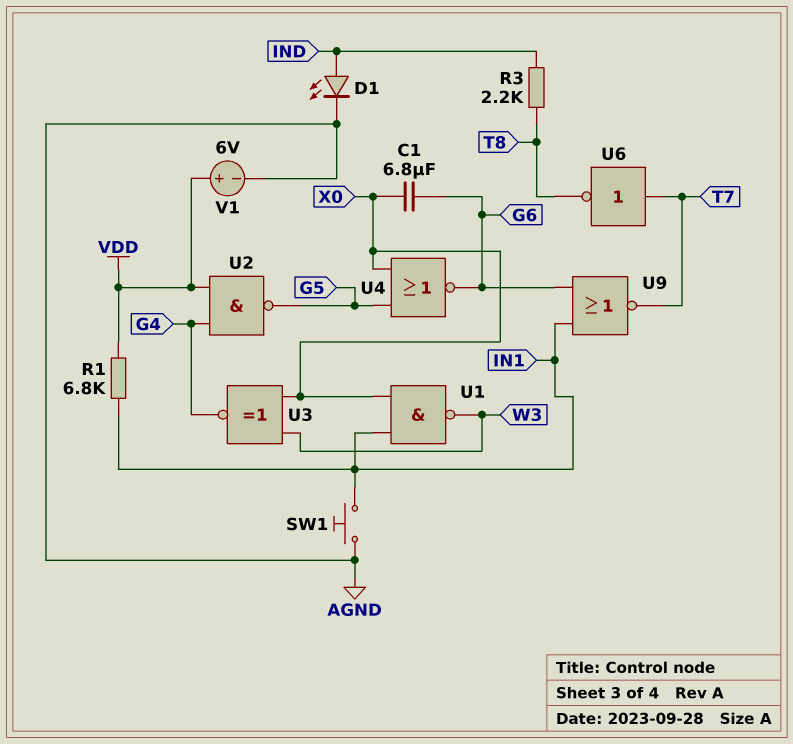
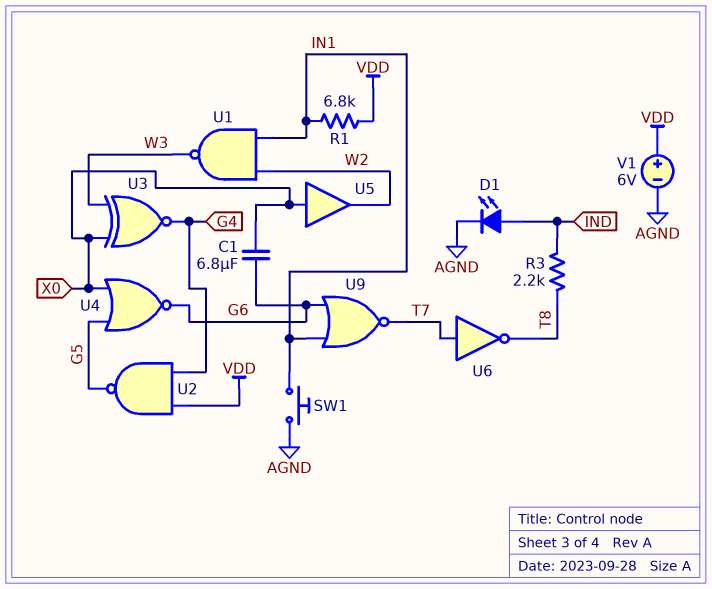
U1: NAND (in IN1, in X0, out W3) -> NAND (in IN1, in W2, out W3)
U5: none -> buffer (in X0, out W2)

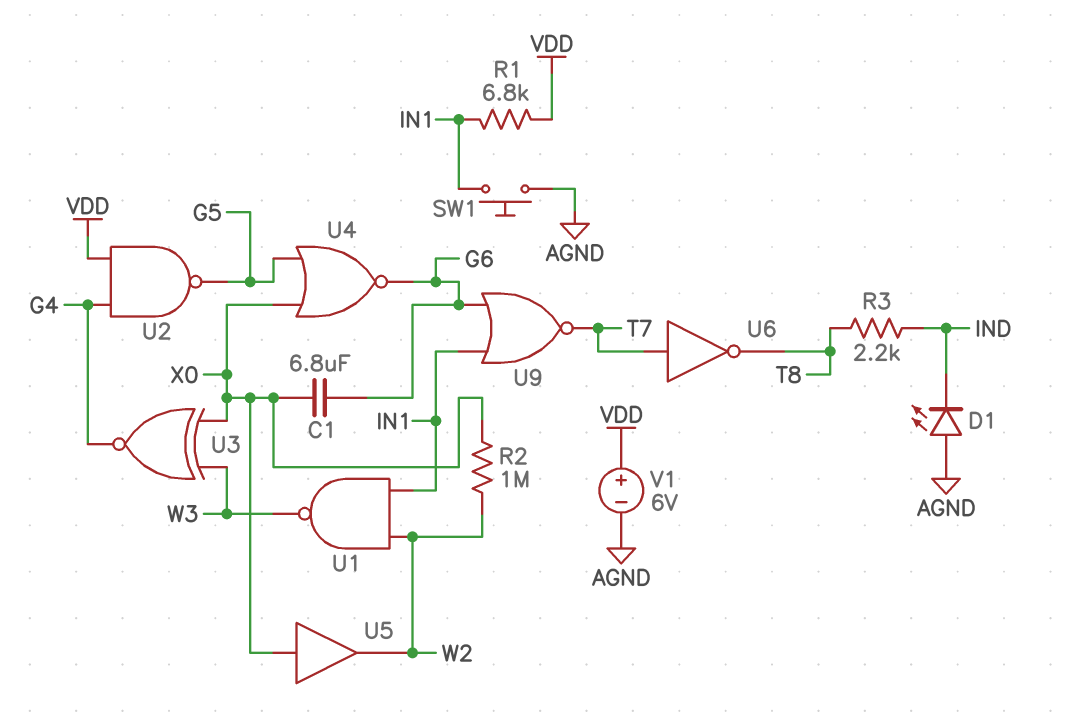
D1: LED (A IND, K AGND) -> LED (A AGND, K IND)
R2: none -> 1M (W2, X0)

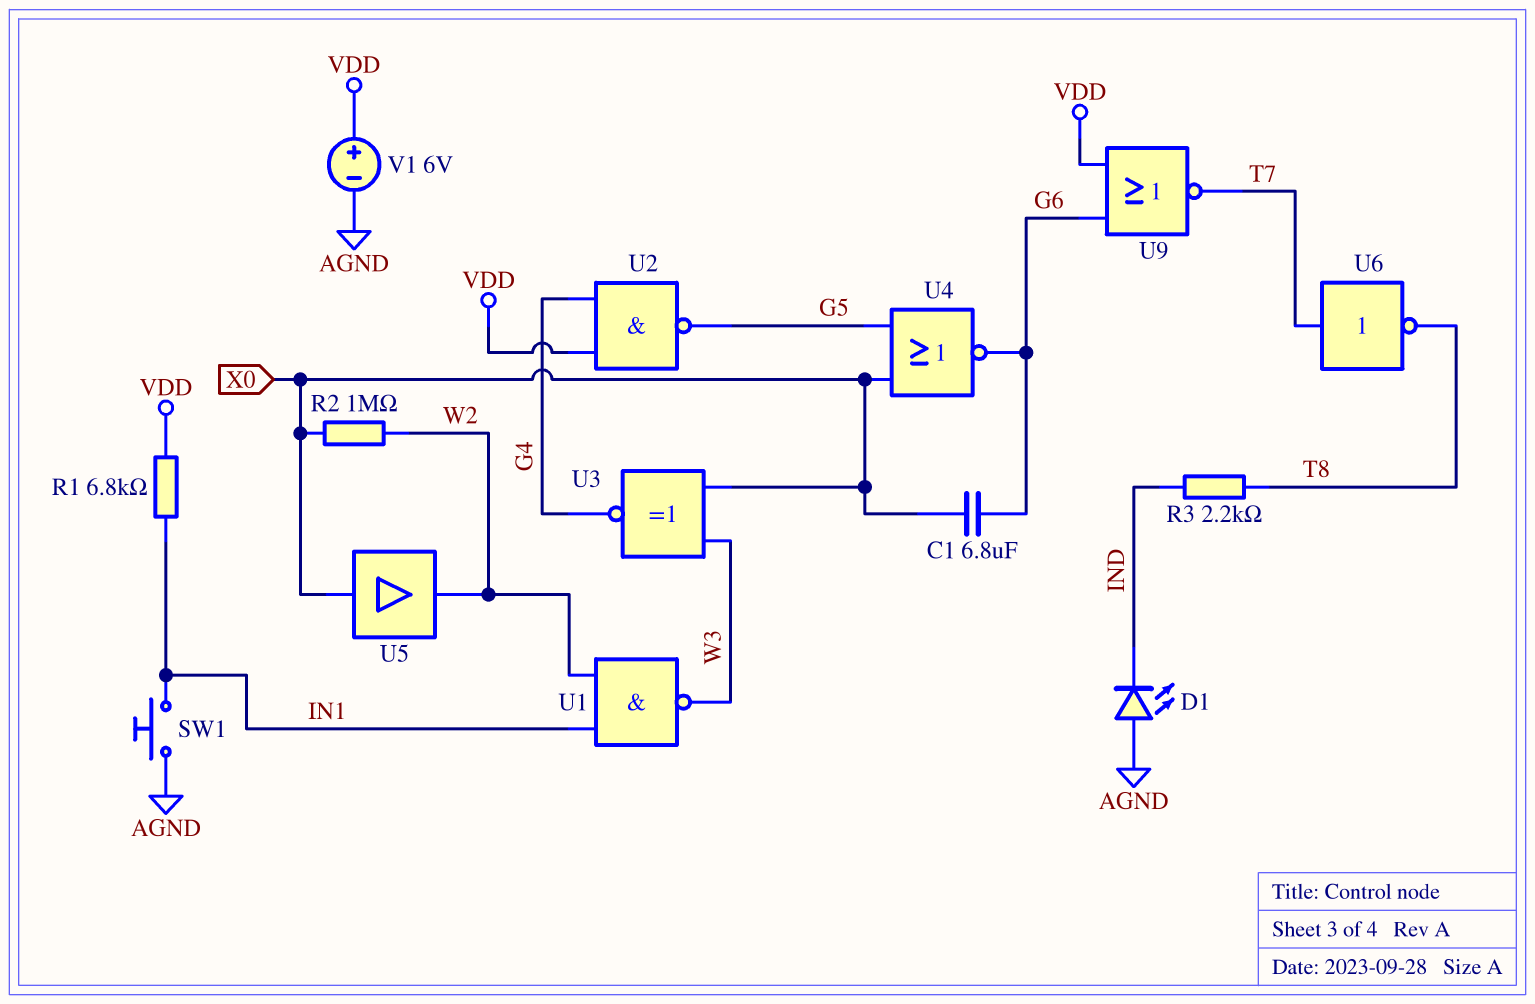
U9: NOR (in G6, in IN1, out T7) -> NOR (in G6, in VDD, out T7)

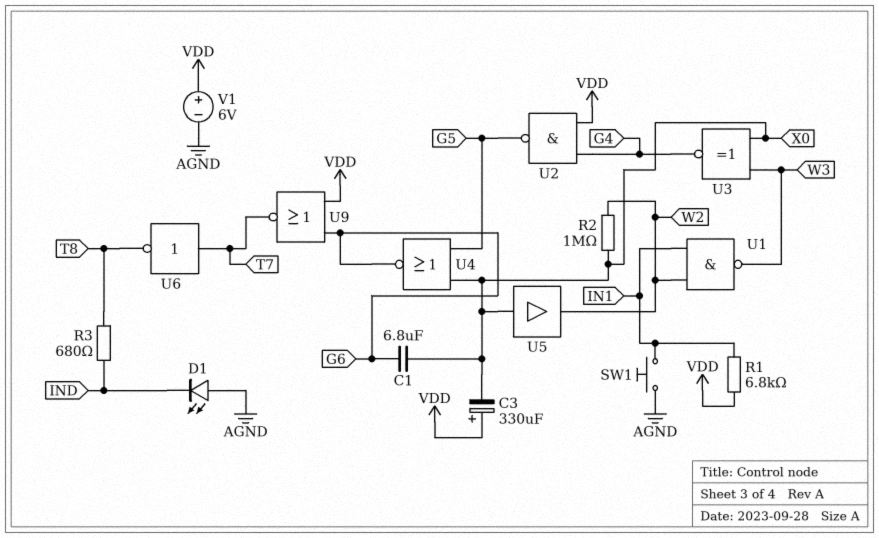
C3: none -> 330uF (plus VDD, minus X0)
R3: 2.2k (IND, T8) -> 680 (IND, T8)

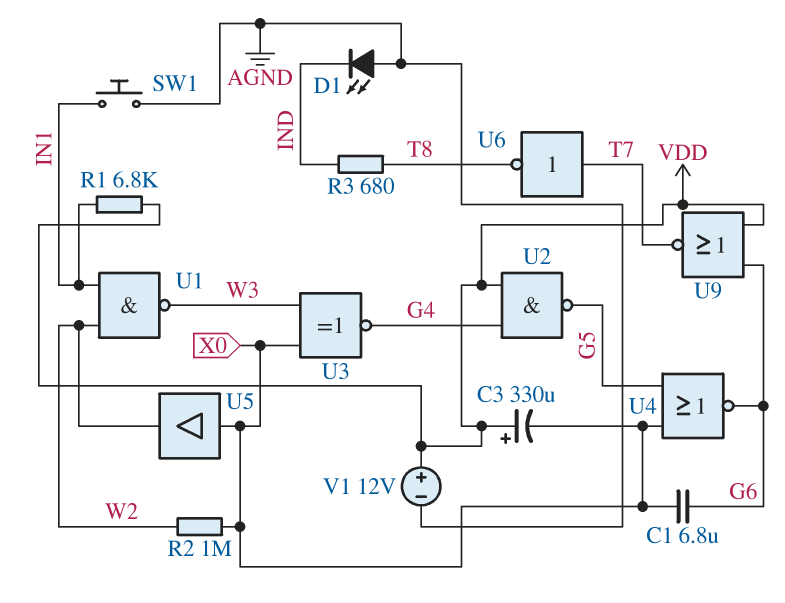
V1: 6V (plus VDD, minus AGND) -> 12V (plus VDD, minus AGND)

